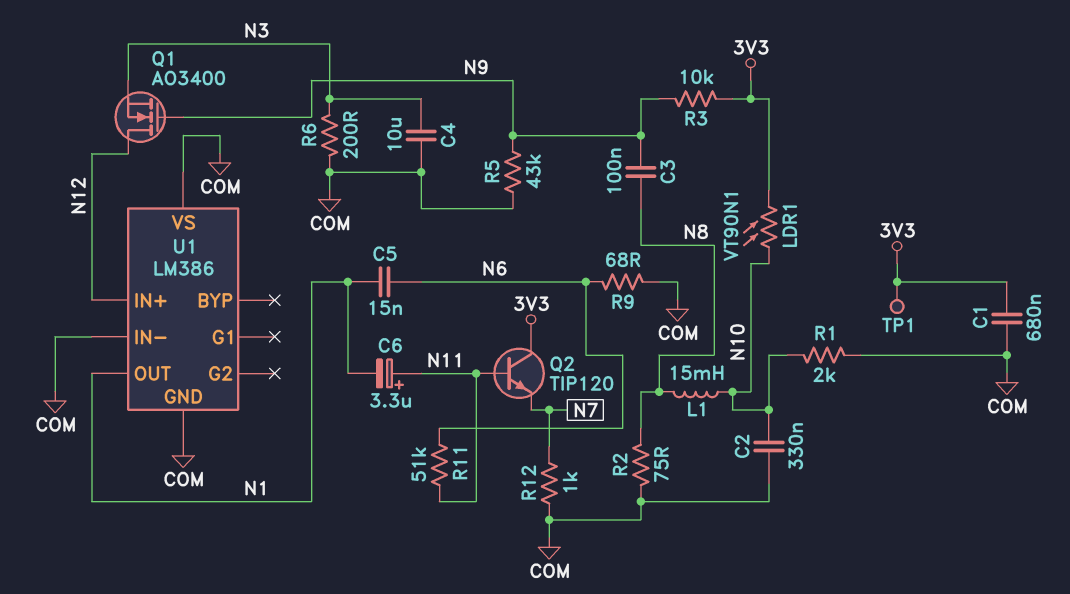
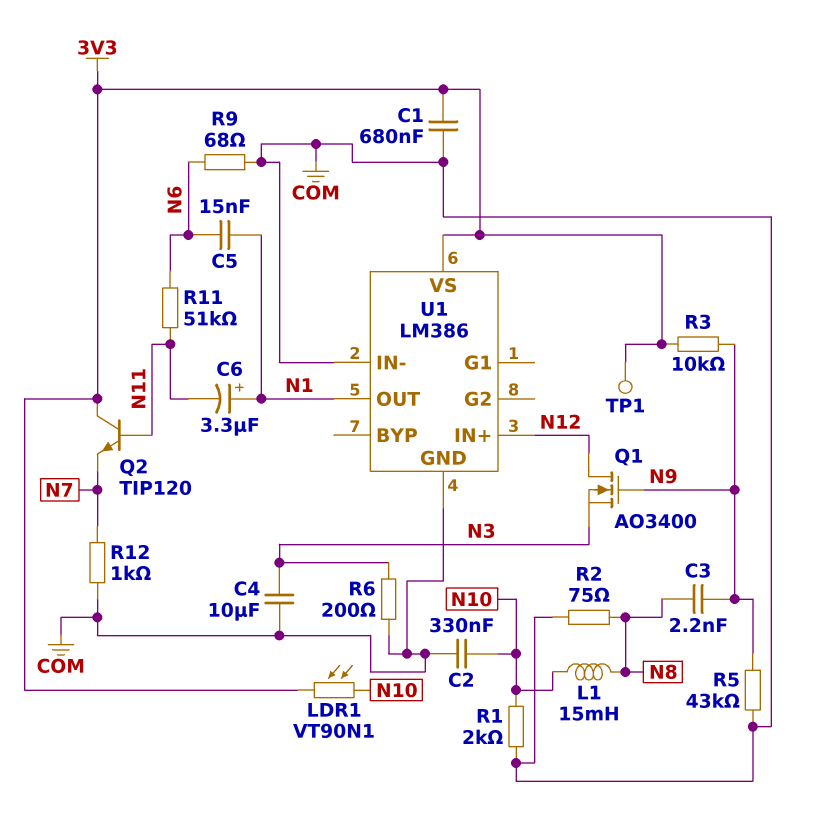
C3: 100nF (N8, N9) -> 2.2nF (N8, N9)
C6: 3.3uF (plus N11, minus N1) -> 3.3uF (plus N1, minus N11)
U1 pin VS: COM -> 3V3

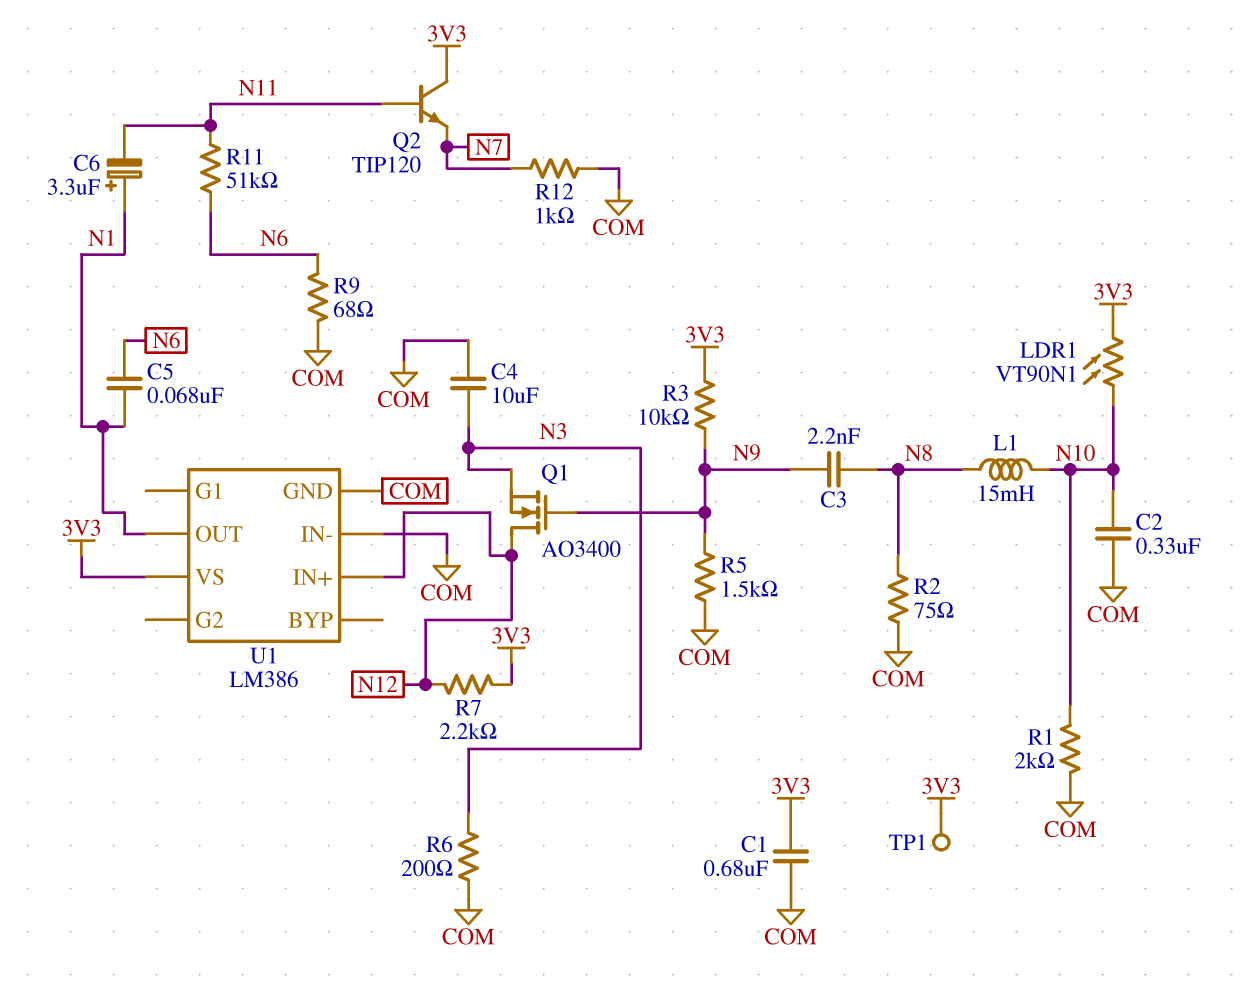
C5: 15nF (N1, N6) -> 68nF (N1, N6)
R5: 43k (COM, N9) -> 1.5k (COM, N9)
R7: none -> 2.2k (3V3, N12)

